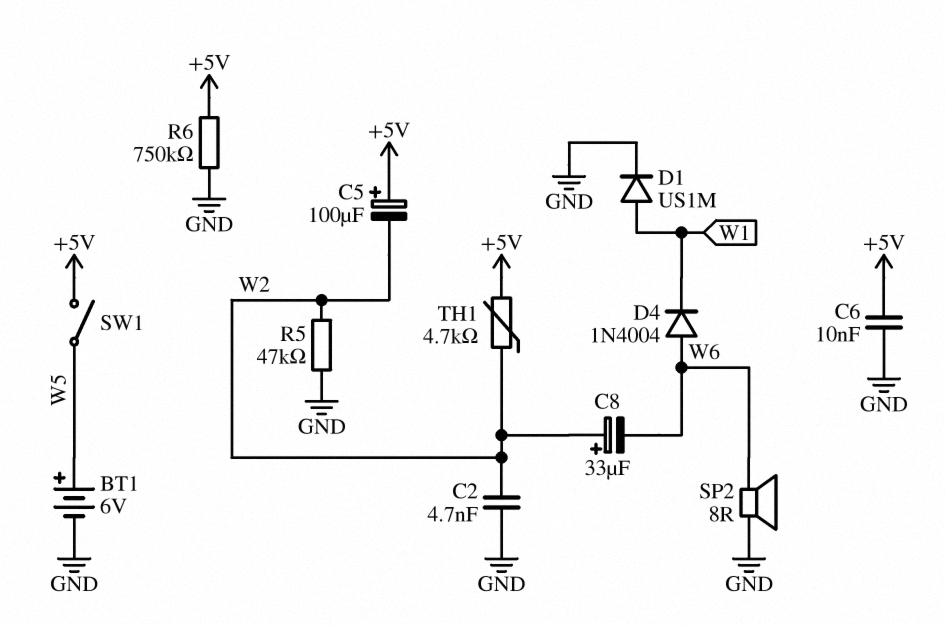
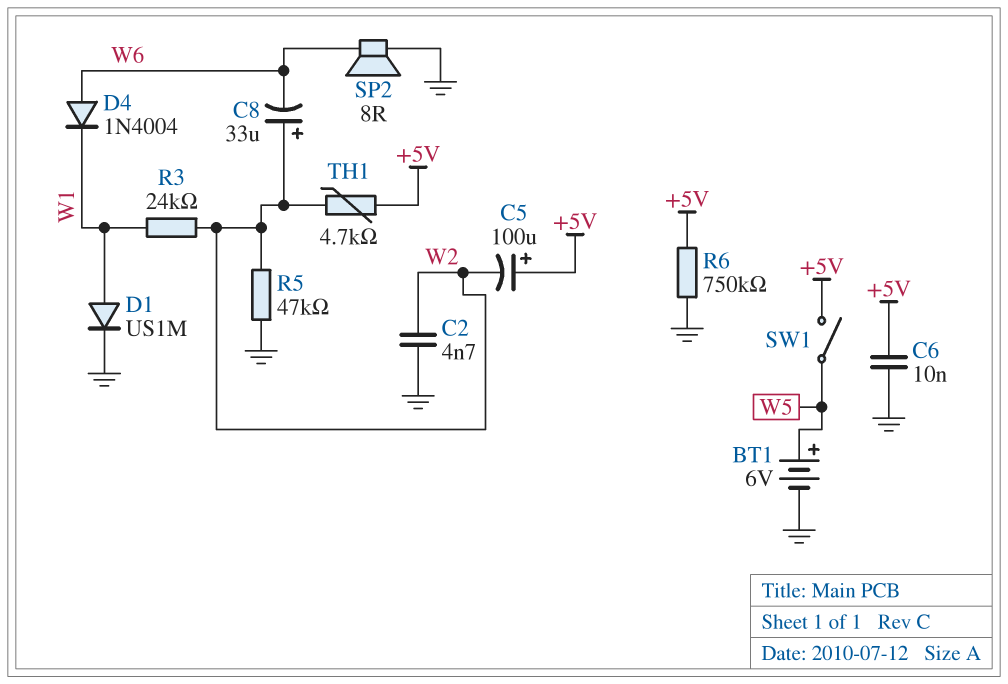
R3: none -> 24k (W1, W2)

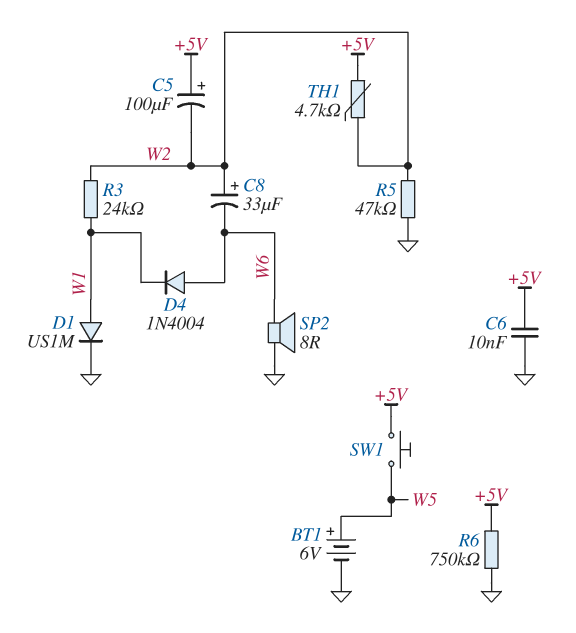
C2: 4.7nF (GND, W2) -> none
SW1: switch (+5V, W5) -> button (+5V, W5)

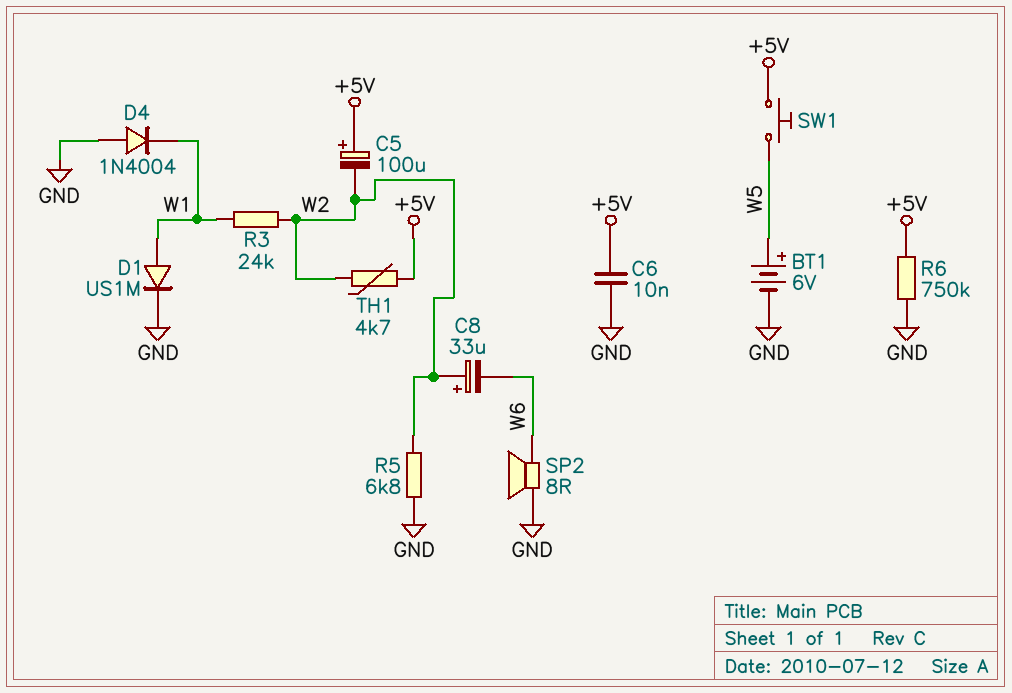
D4: diode 1N4004 (A W6, K W1) -> diode 1N4004 (A GND, K W1)
R5: 47k (GND, W2) -> 6.8k (GND, W2)

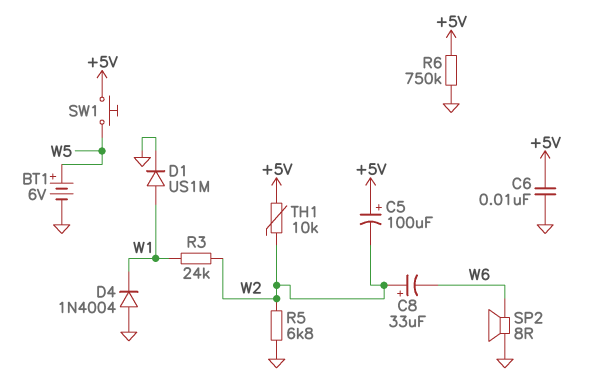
TH1: 4.7k (+5V, W2) -> 10k (+5V, W2)

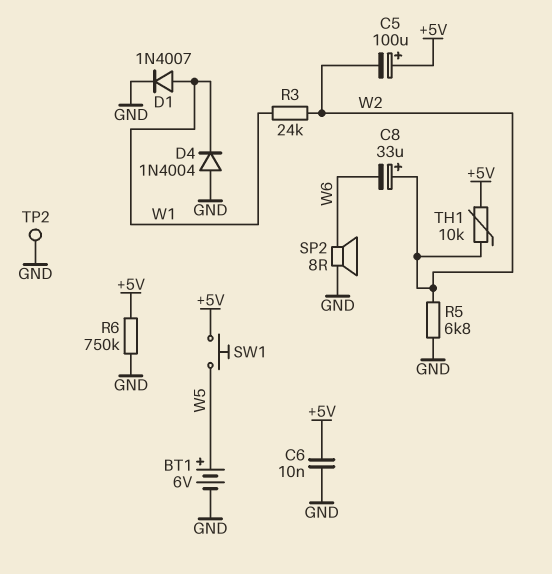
D1: diode US1M (A W1, K GND) -> diode 1N4007 (A W1, K GND)
TP2: none -> test point (GND)

